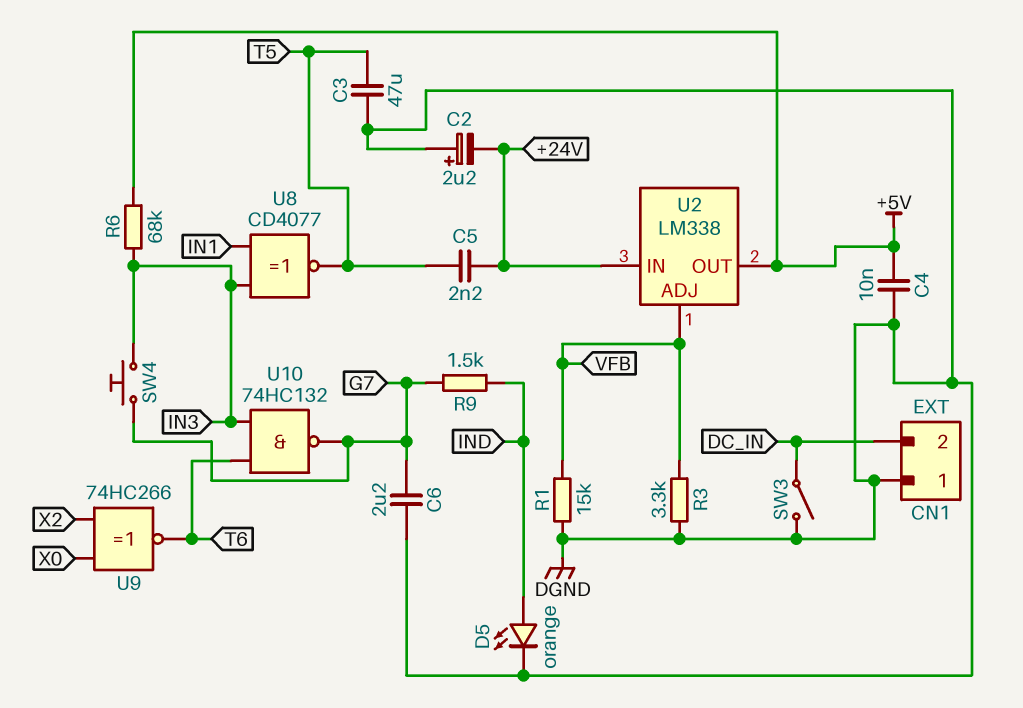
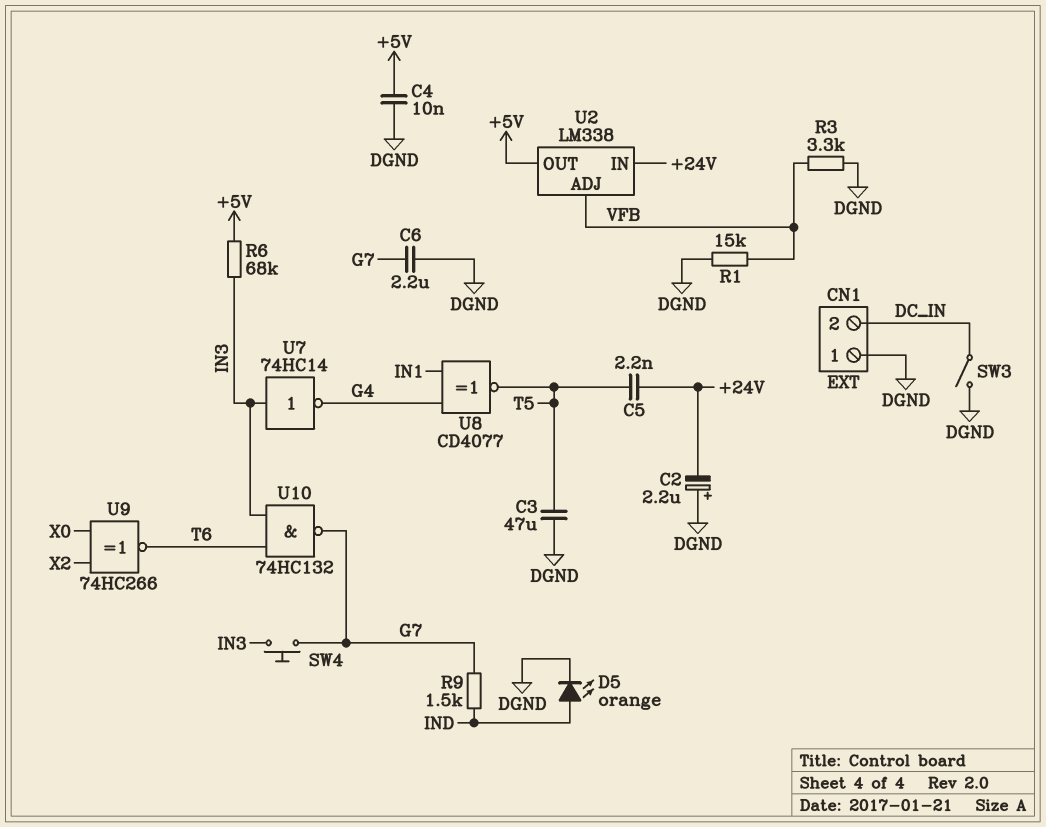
U7: none -> NOT 74HC14 (in IN3, out G4)
U8: XNOR CD4077 (in IN1, in IN3, out T5) -> XNOR CD4077 (in G4, in IN1, out T5)

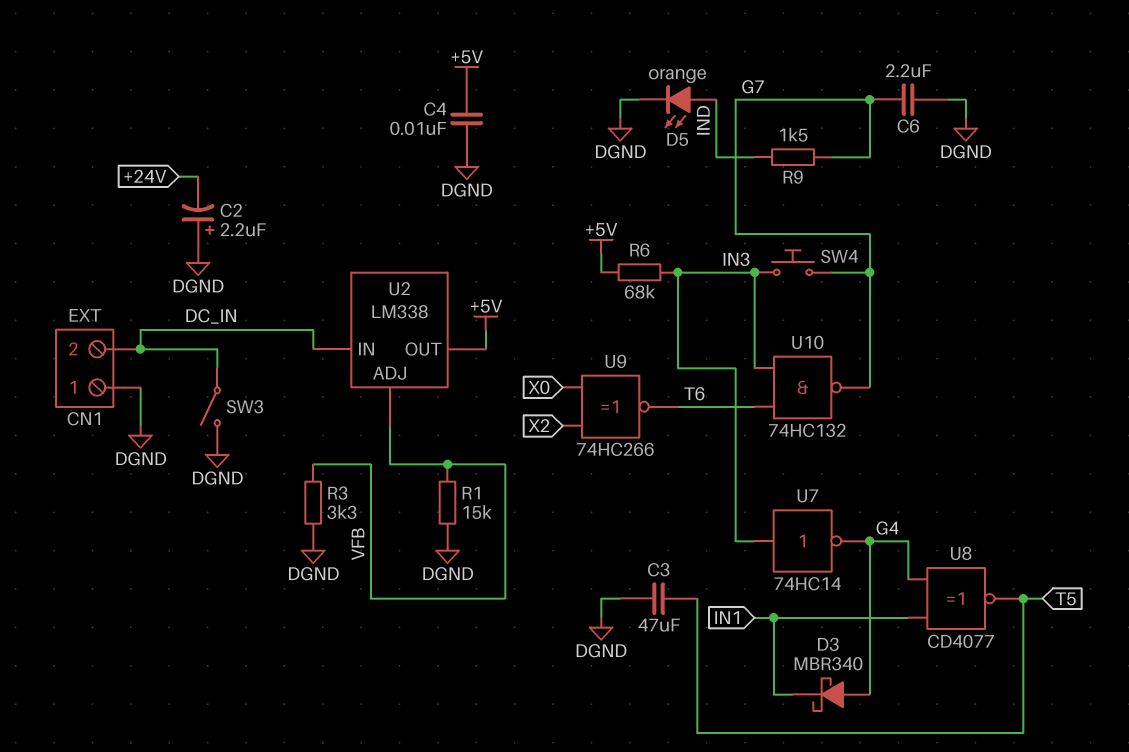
C5: 2.2nF (+24V, T5) -> none
D3: none -> schottky MBR340 (A G4, K IN1)
U2 pin IN: +24V -> DC_IN

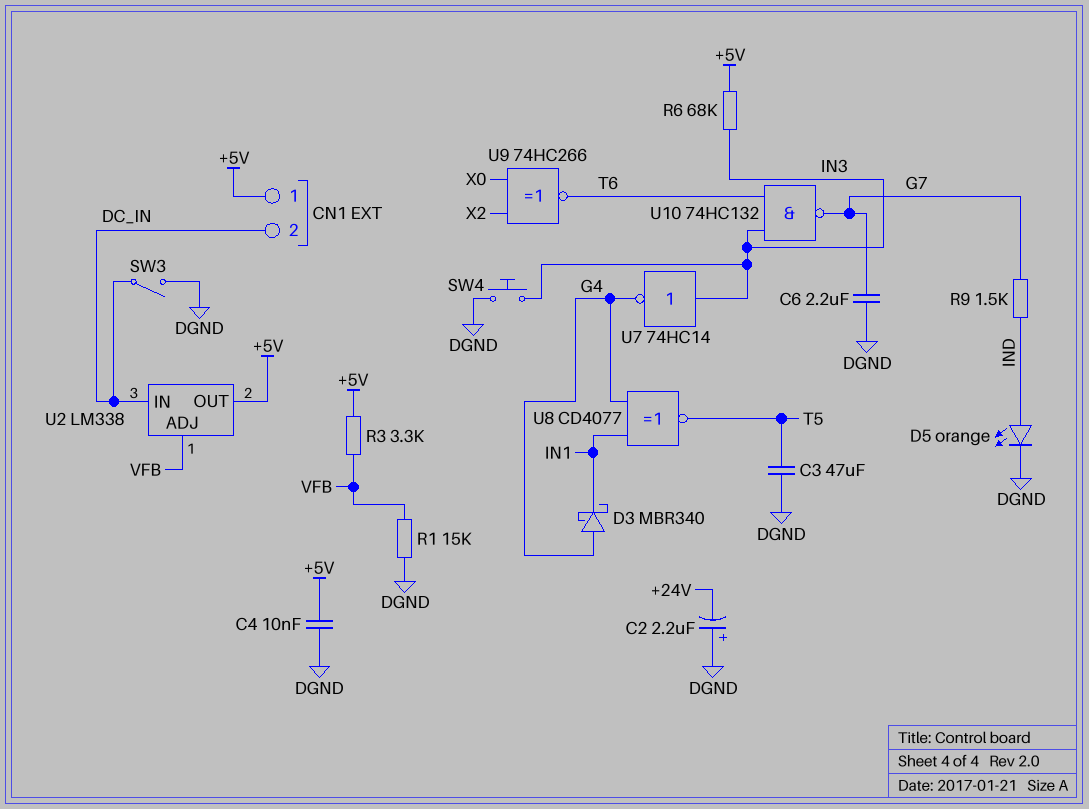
CN1 pin 1: DGND -> +5V
R3: 3.3k (DGND, VFB) -> 3.3k (+5V, VFB)
SW4: button (G7, IN3) -> button (DGND, IN3)

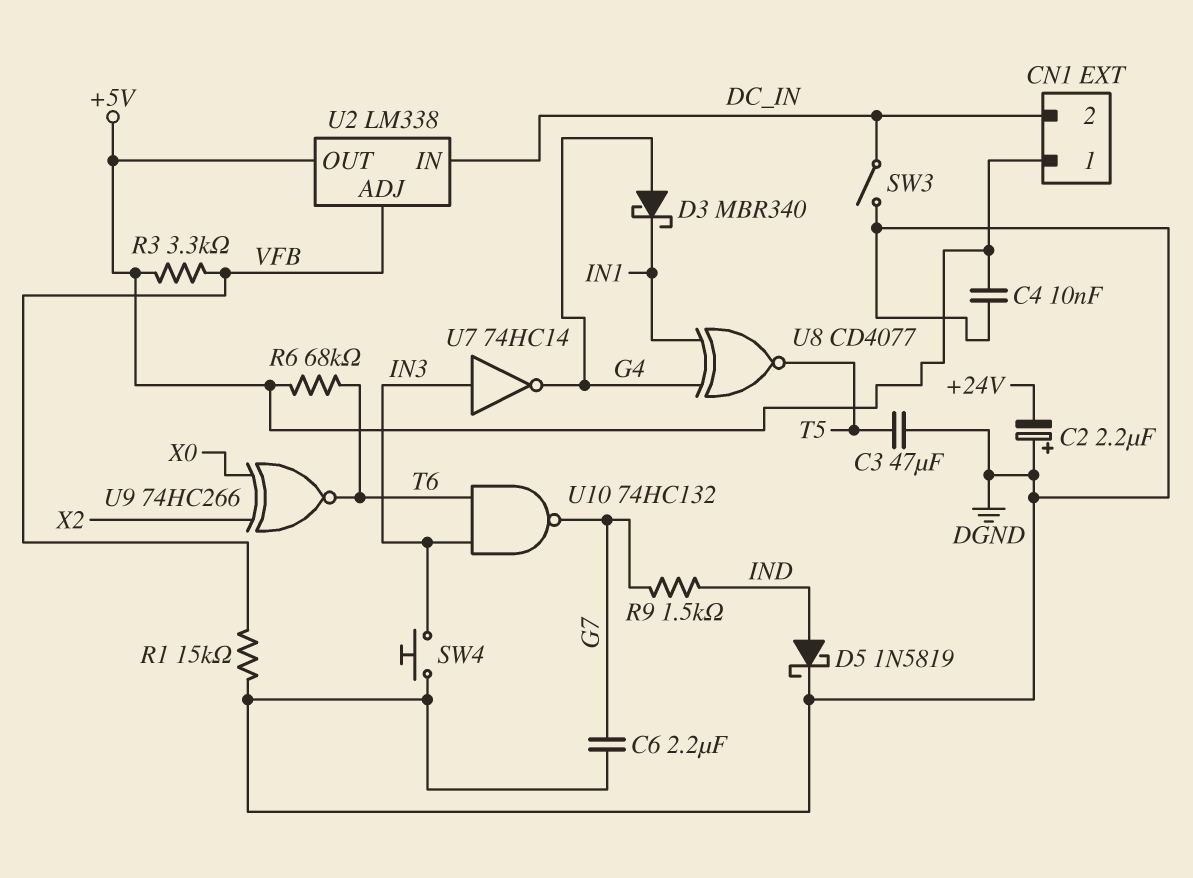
D5: LED orange (A IND, K DGND) -> schottky 1N5819 (A IND, K DGND)
R6: 68k (+5V, IN3) -> 68k (+5V, T6)

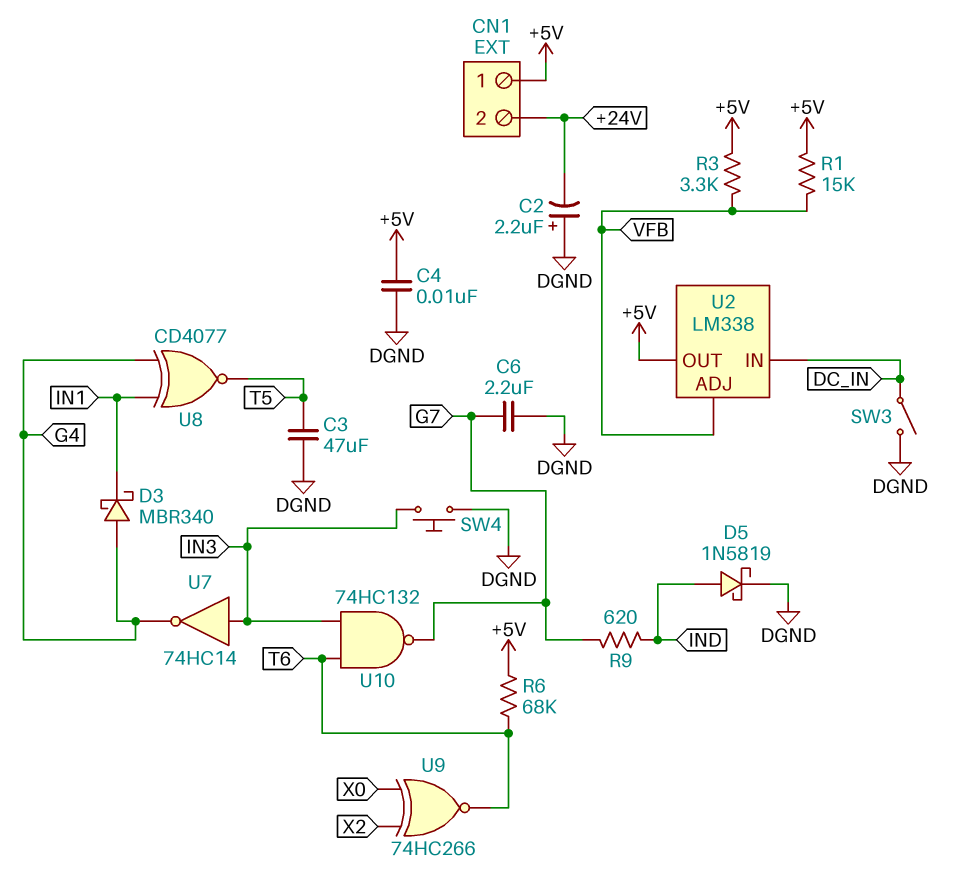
CN1 pin 2: DC_IN -> +24V
R1: 15k (DGND, VFB) -> 15k (+5V, VFB)
R9: 1.5k (G7, IND) -> 620 (G7, IND)

